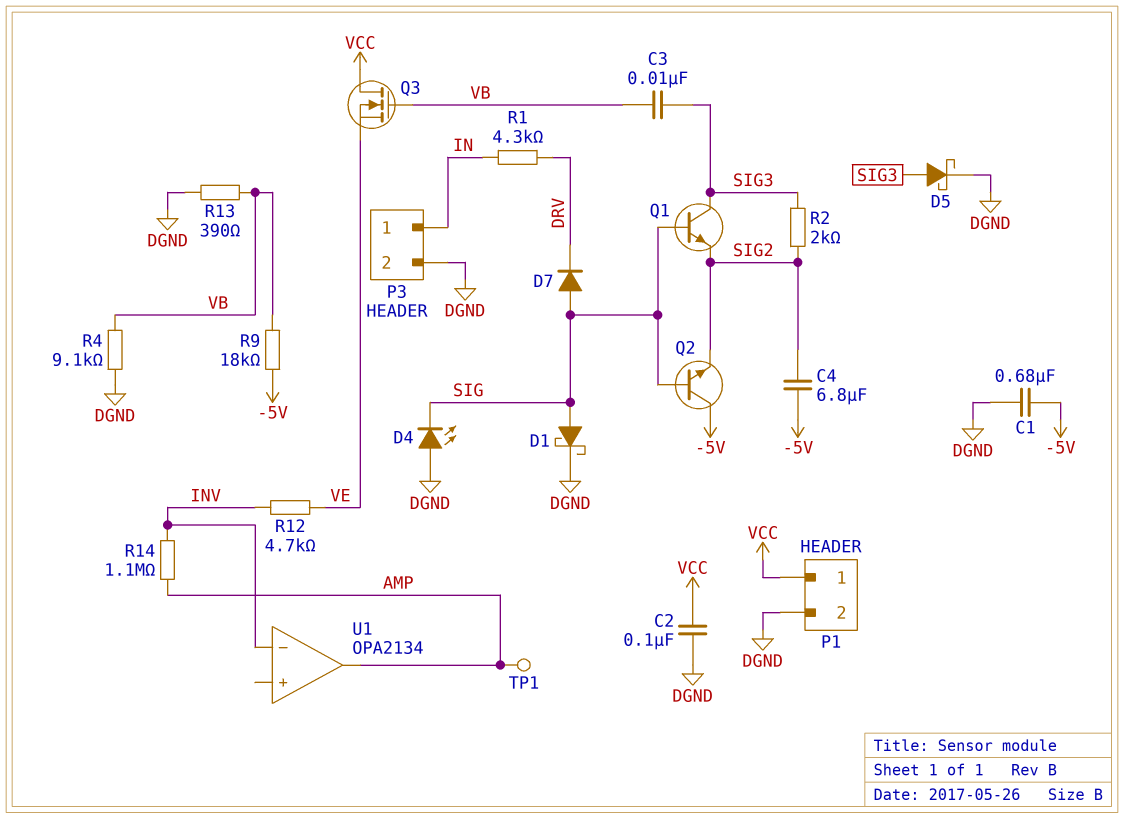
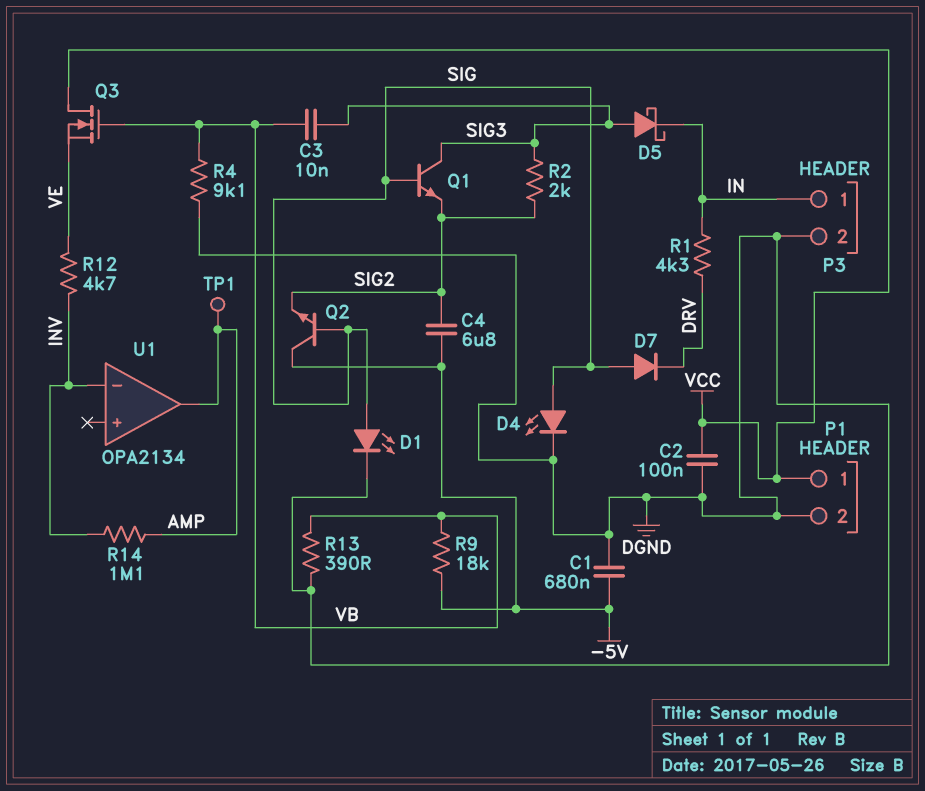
D1: schottky (A SIG, K DGND) -> LED (A SIG, K DGND)
D4: LED (A DGND, K SIG) -> LED (A SIG, K DGND)
D5: schottky (A SIG3, K DGND) -> schottky (A SIG3, K IN)

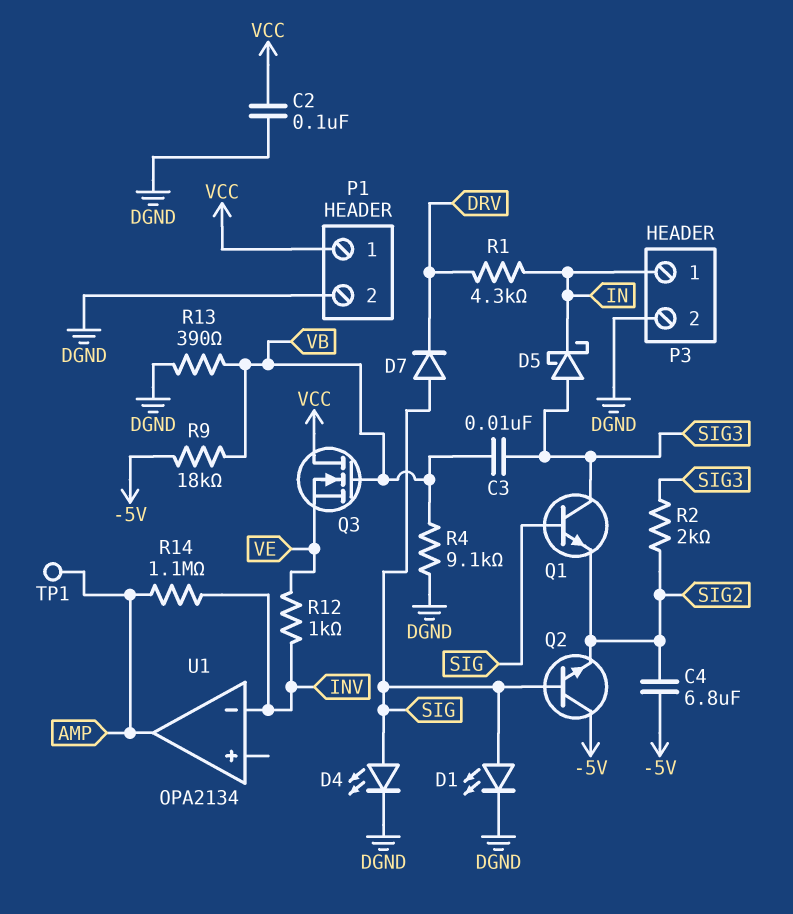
C1: 680nF (-5V, DGND) -> none
R12: 4.7k (INV, VE) -> 1k (INV, VE)

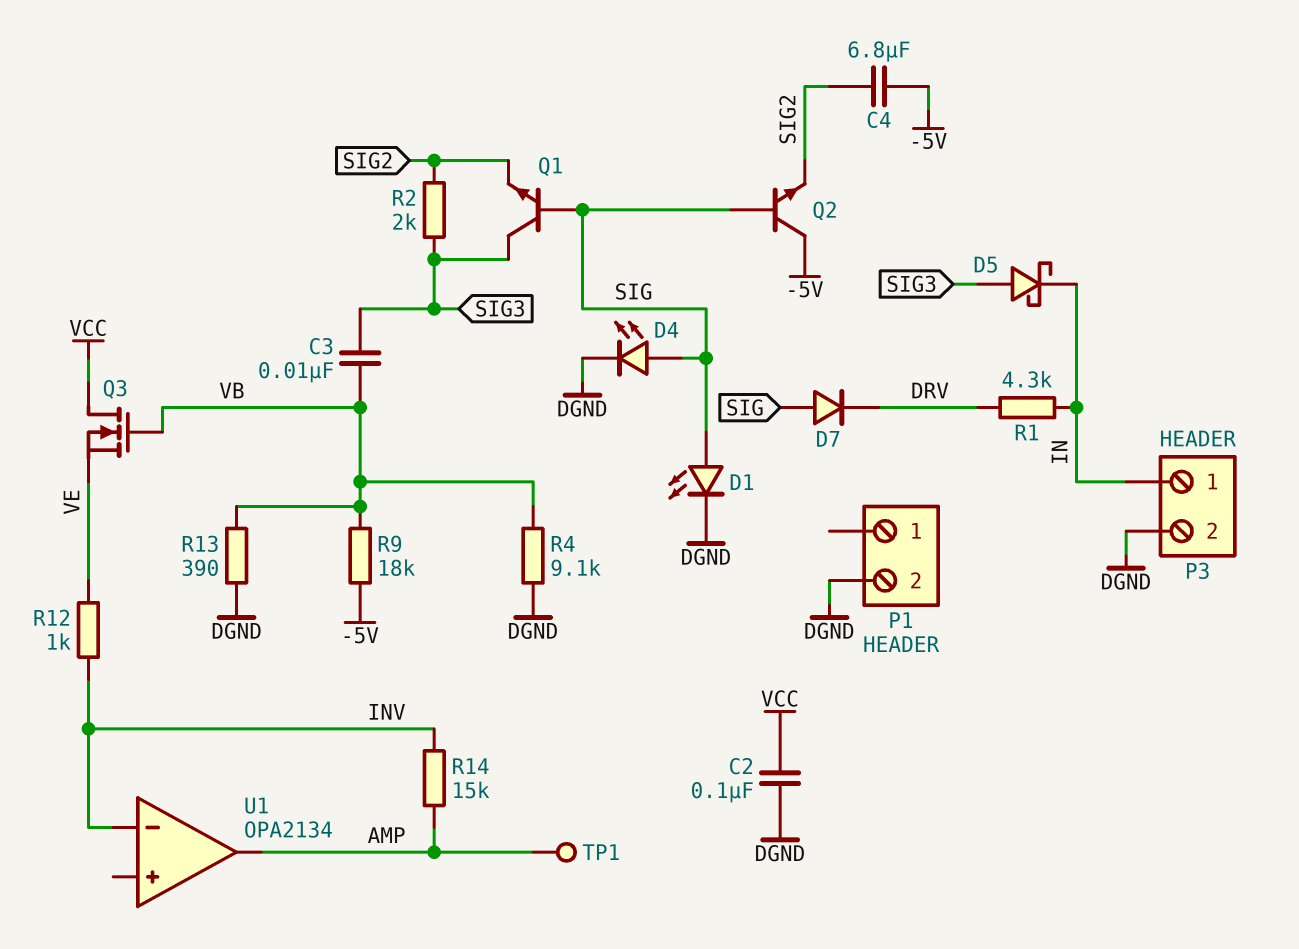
P1 pin 1: VCC -> none
R14: 1.1M (AMP, INV) -> 15k (AMP, INV)

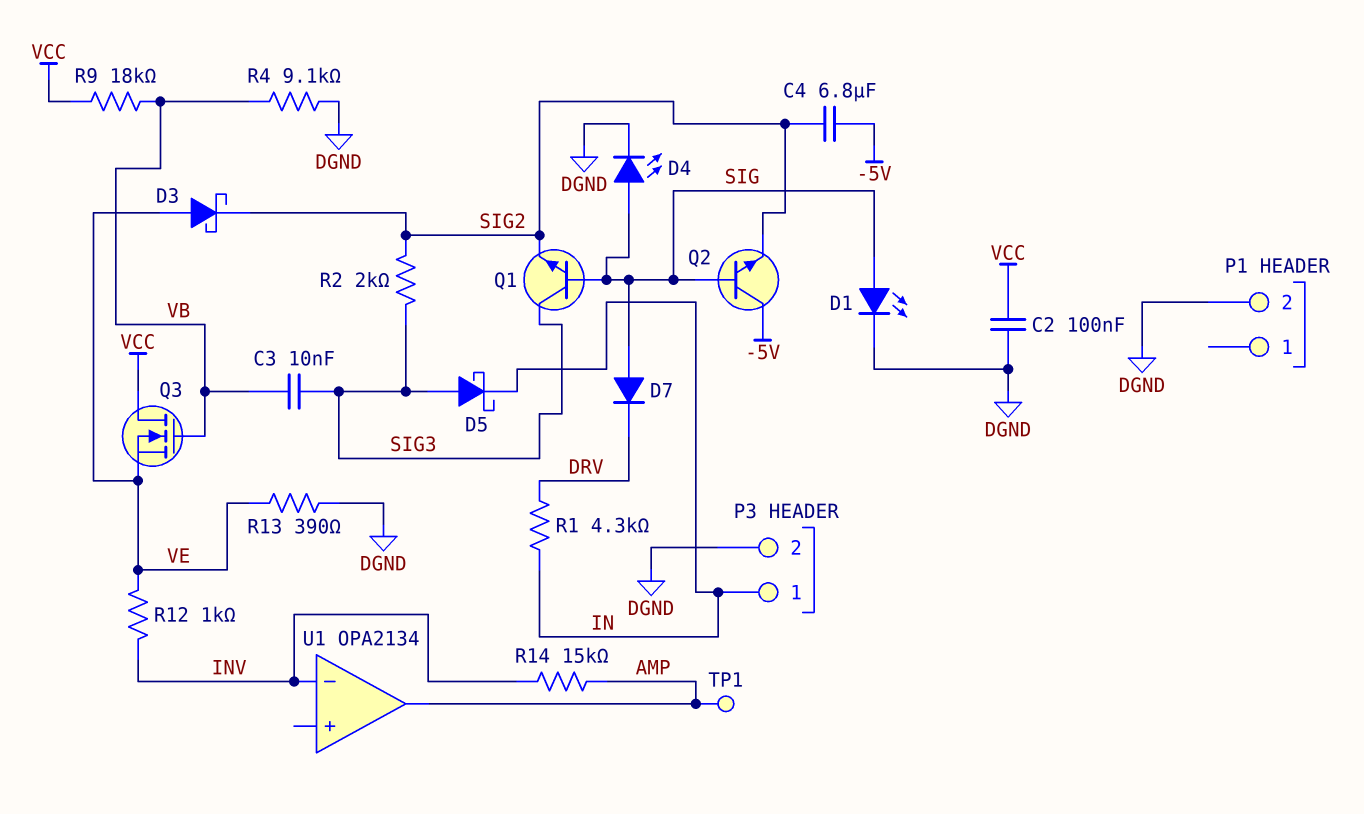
D3: none -> schottky (A VE, K SIG2)
R9: 18k (-5V, VB) -> 18k (VB, VCC)
R13: 390 (DGND, VB) -> 390 (DGND, VE)

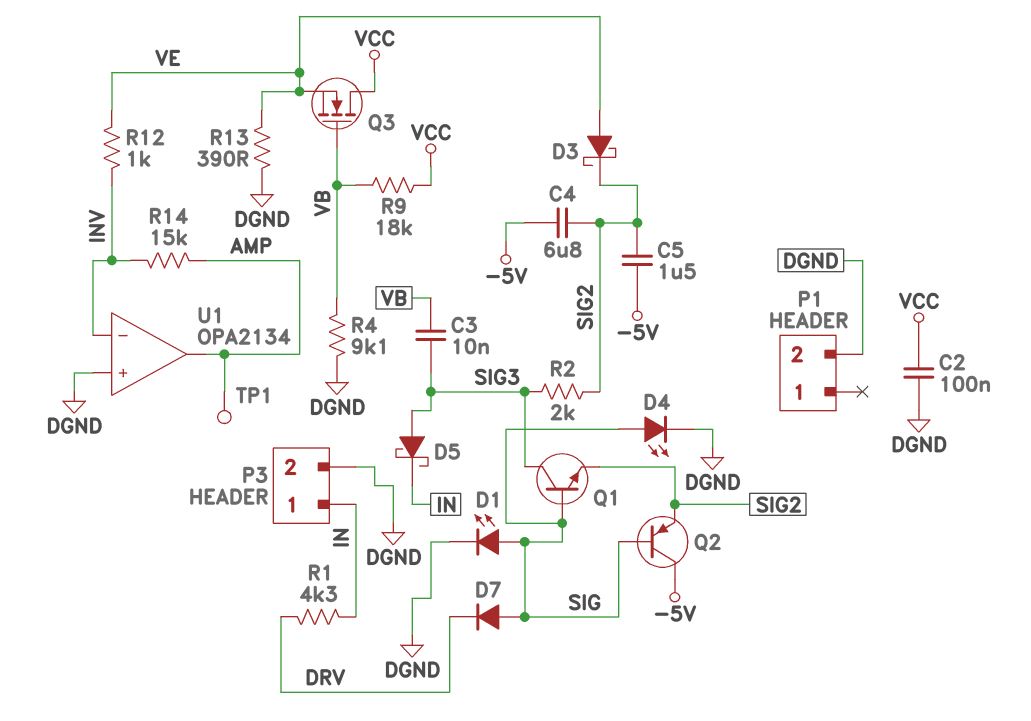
C5: none -> 1.5uF (-5V, SIG2)
Q2: NPN (B SIG, C -5V, E SIG2) -> PNP (B SIG, C -5V, E SIG2)
U1 pin in+: none -> DGND

